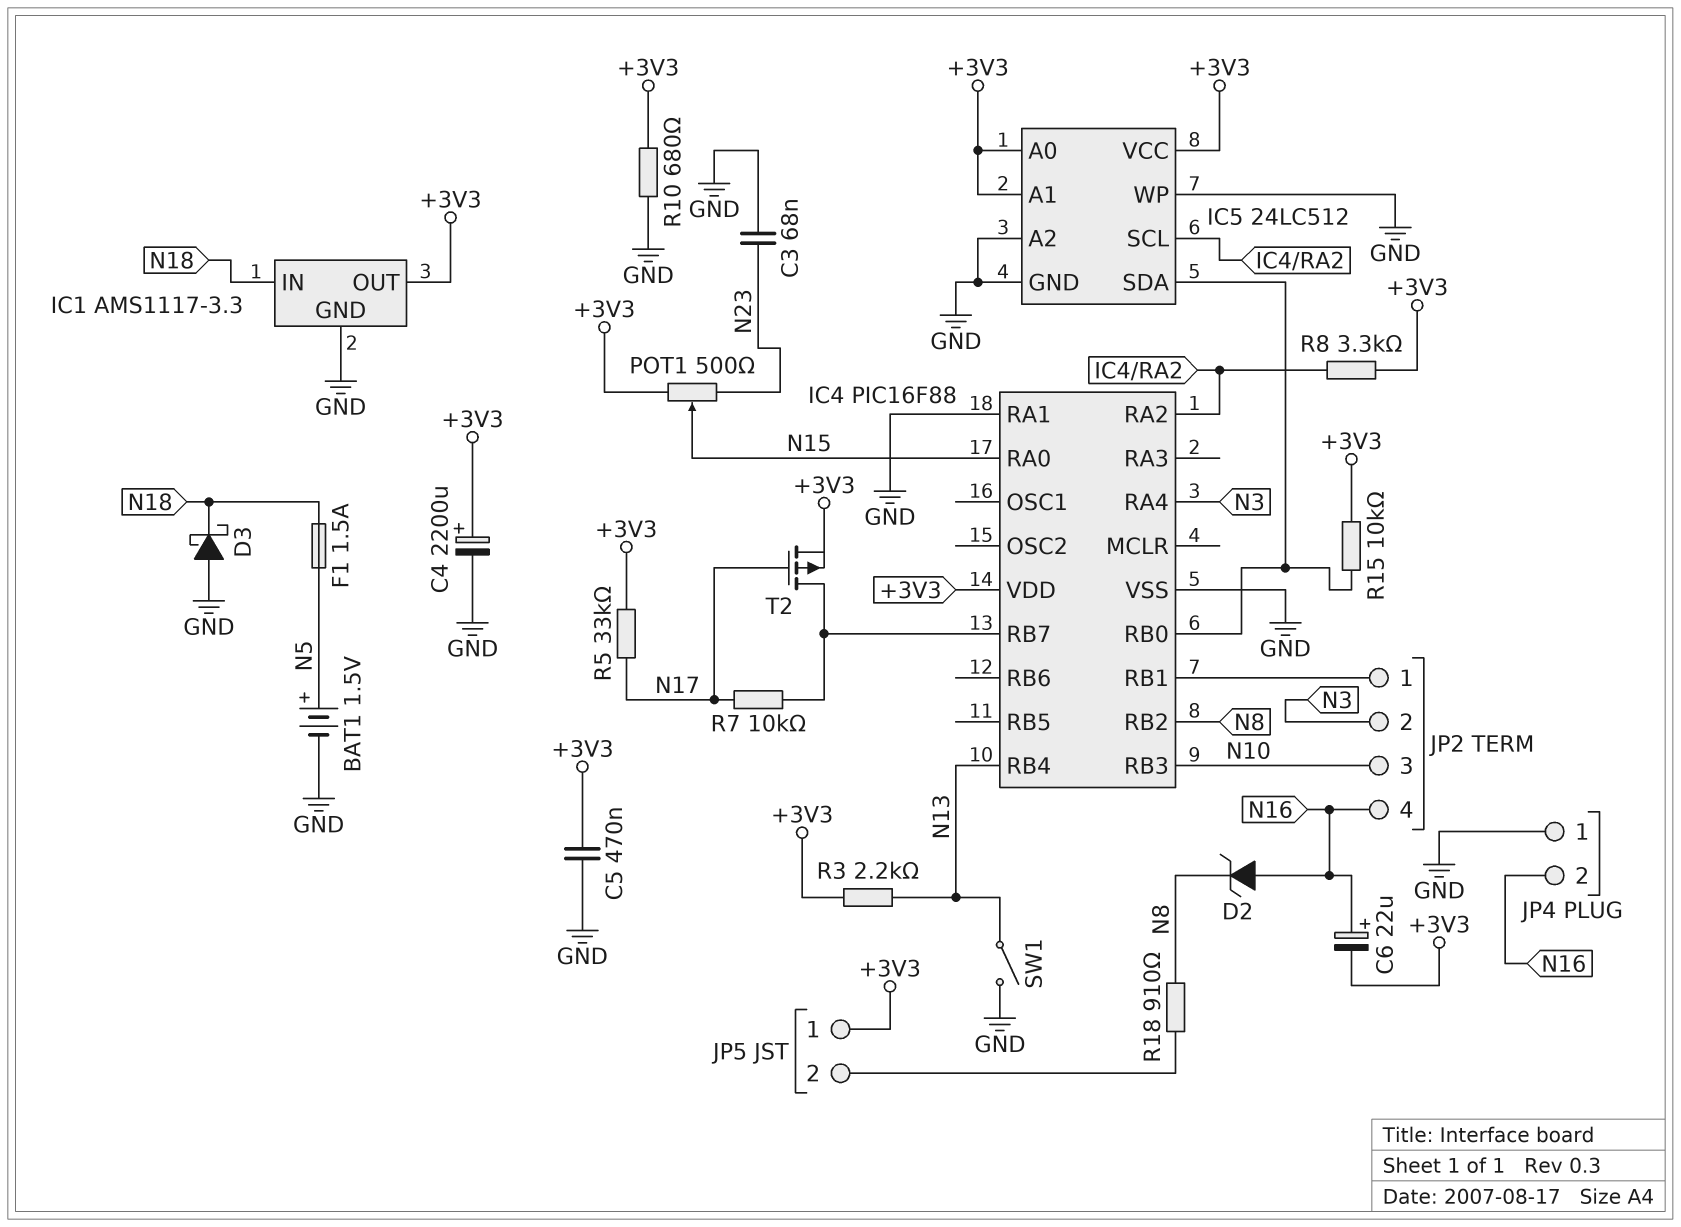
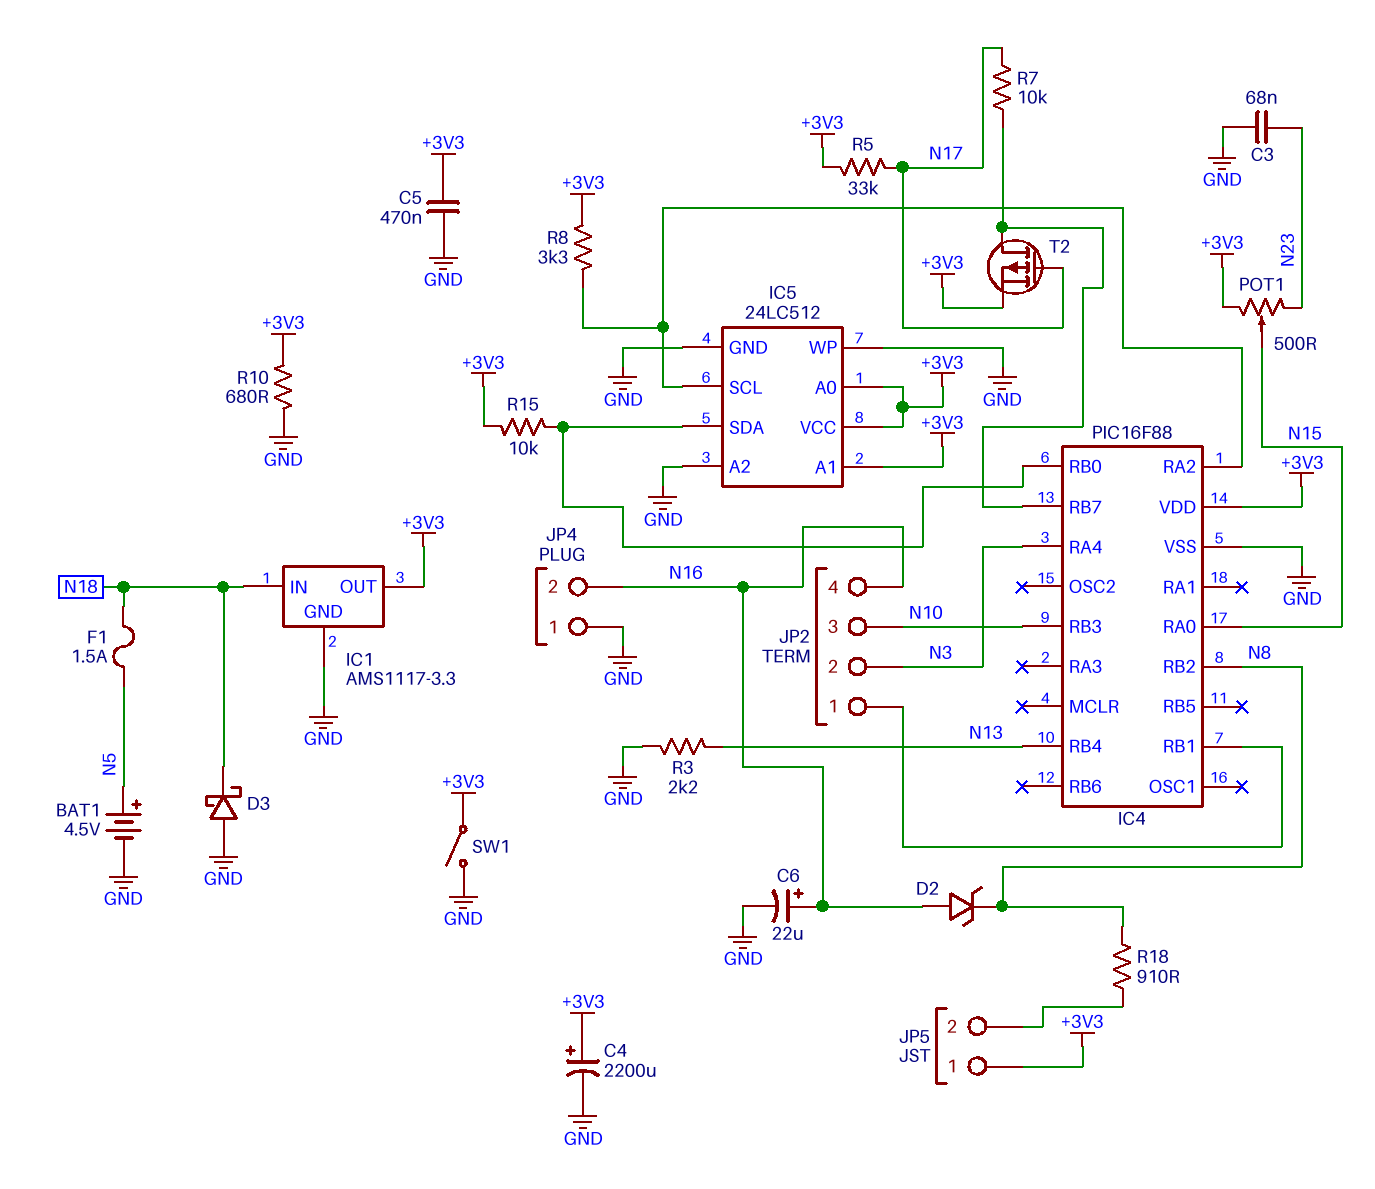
BAT1: 1.5V (plus N5, minus GND) -> 4.5V (plus N5, minus GND)
C6: 22uF (plus N16, minus +3V3) -> 22uF (plus N16, minus GND)
IC4 pin RA1: GND -> none
R3: 2.2k (+3V3, N13) -> 2.2k (GND, N13)
SW1: switch (GND, N13) -> switch (+3V3, GND)

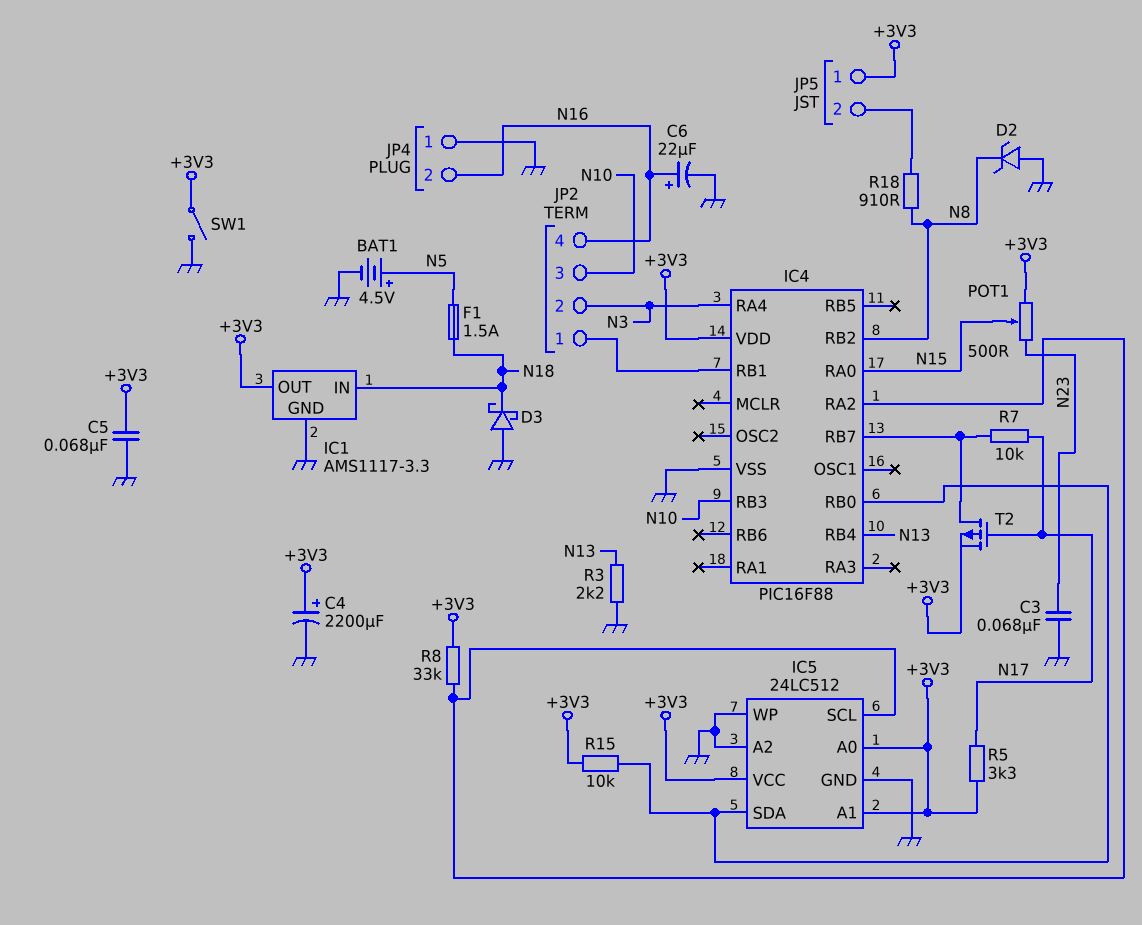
C5: 470nF (+3V3, GND) -> 68nF (+3V3, GND)
D2: zener (A N16, K N8) -> zener (A GND, K N8)
R5: 33k (+3V3, N17) -> 3.3k (+3V3, N17)
R8: 3.3k (+3V3, IC4/RA2) -> 33k (+3V3, IC4/RA2)
R10: 680 (+3V3, GND) -> none

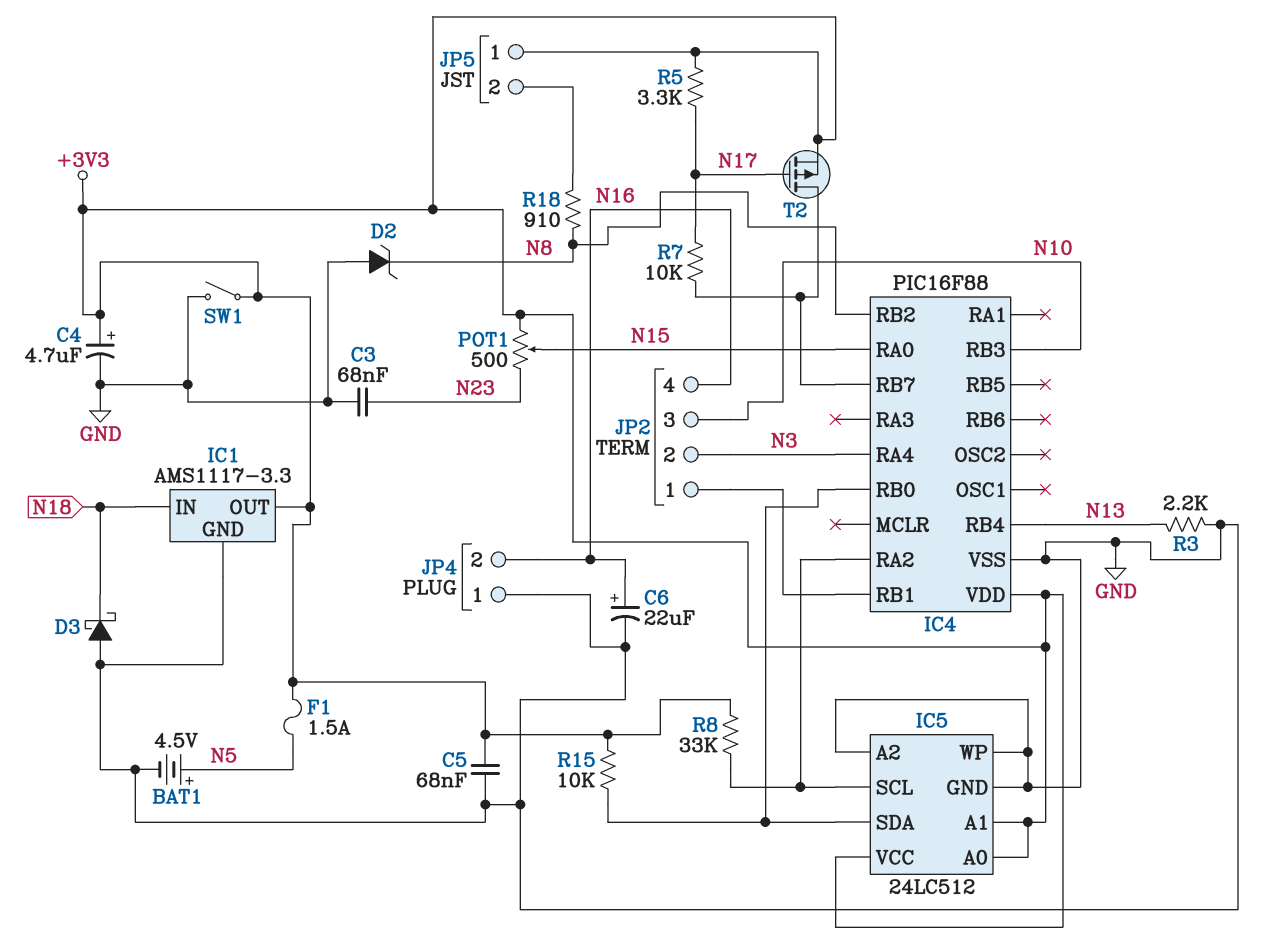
C4: 2200uF (plus +3V3, minus GND) -> 4.7uF (plus +3V3, minus GND)
F1: 1.5A (N5, N18) -> 1.5A (+3V3, N5)

